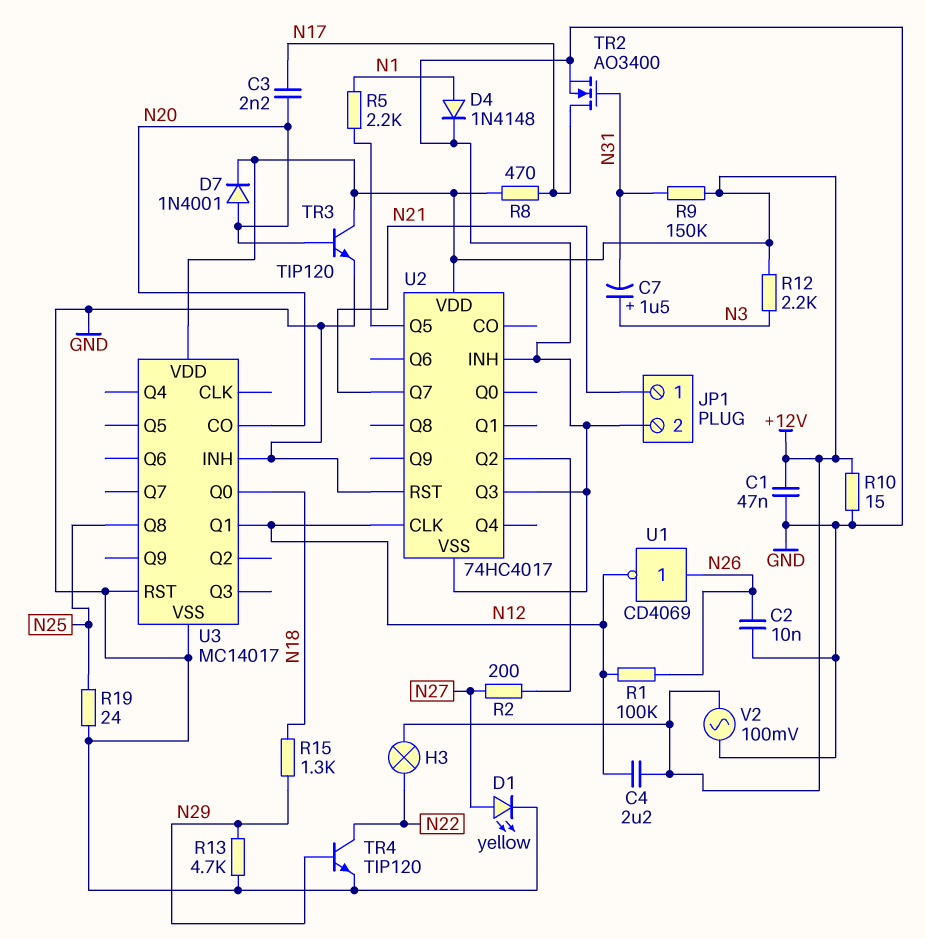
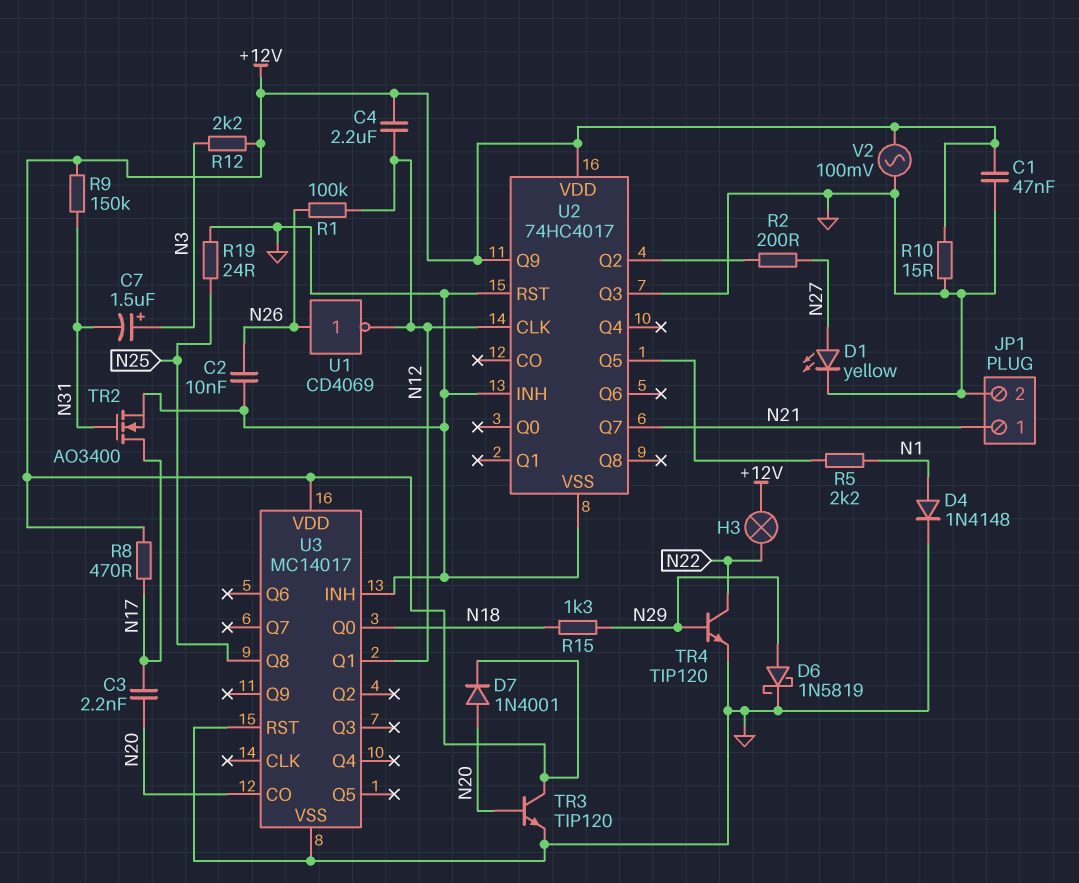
D6: none -> schottky 1N5819 (A N29, K GND)
R13: 4.7k (GND, N29) -> none
U2 pin Q9: none -> +12V

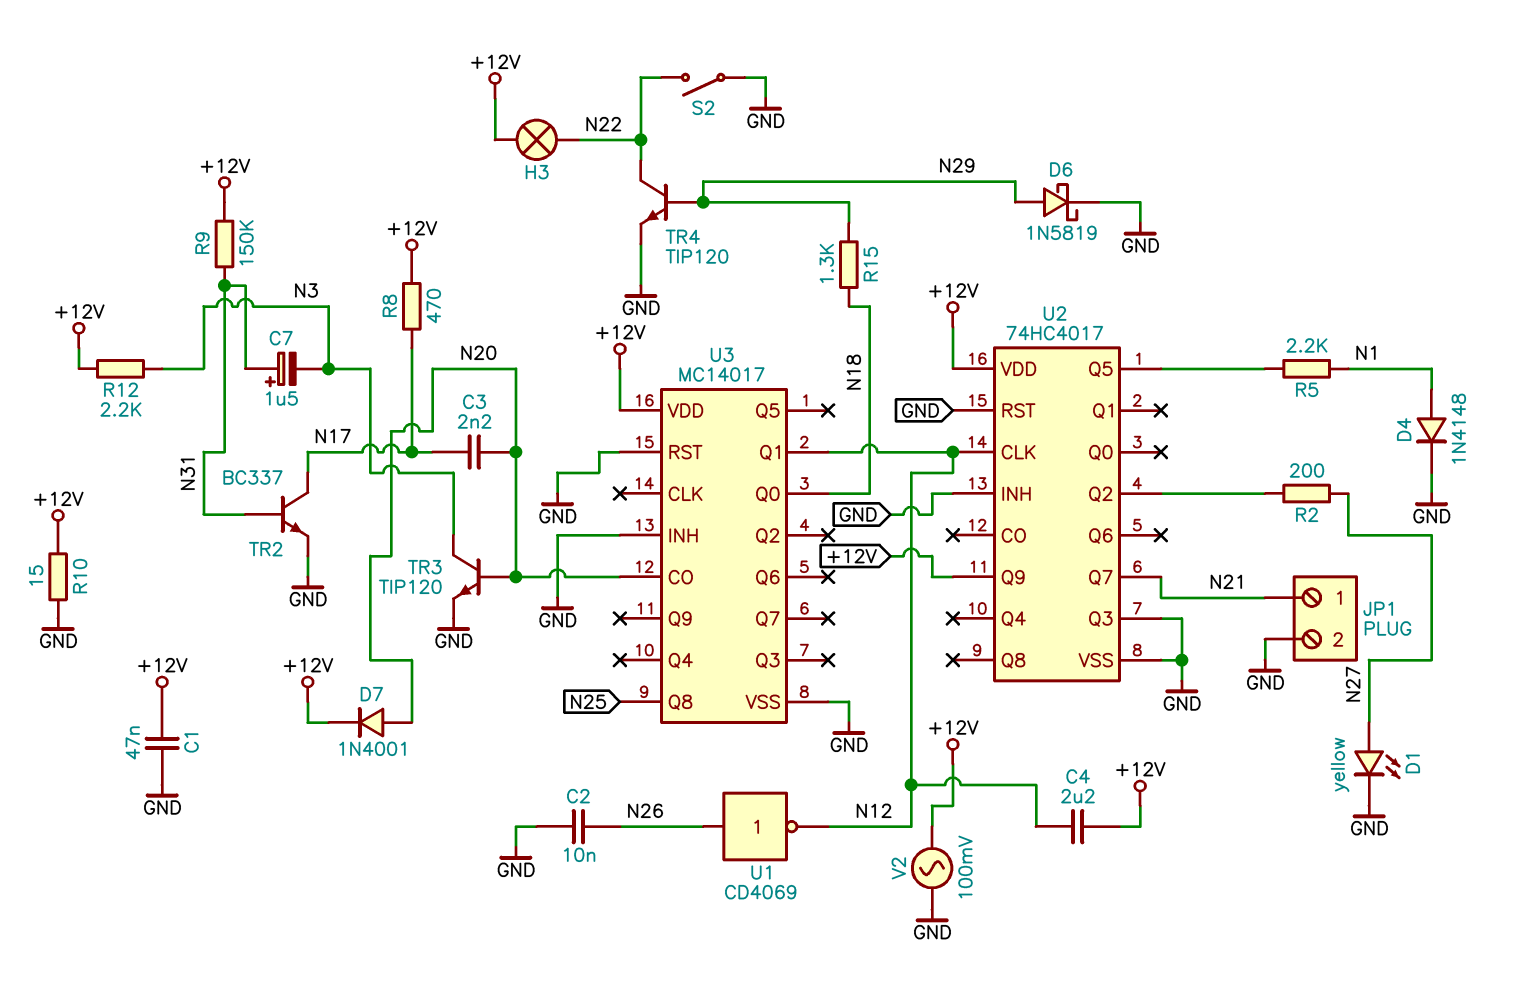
C7: 1.5uF (plus N3, minus N31) -> 1.5uF (plus N31, minus N3)
R1: 100k (N12, N26) -> none
R19: 24 (GND, N25) -> none
S2: none -> switch (GND, N22)
TR2: NMOS AO3400 (G N31, D N17, S GND) -> NPN BC337 (B N31, C N17, E GND)
TR3: NPN TIP120 (B N20, C +12V, E GND) -> NPN TIP120 (B N20, C N3, E GND)

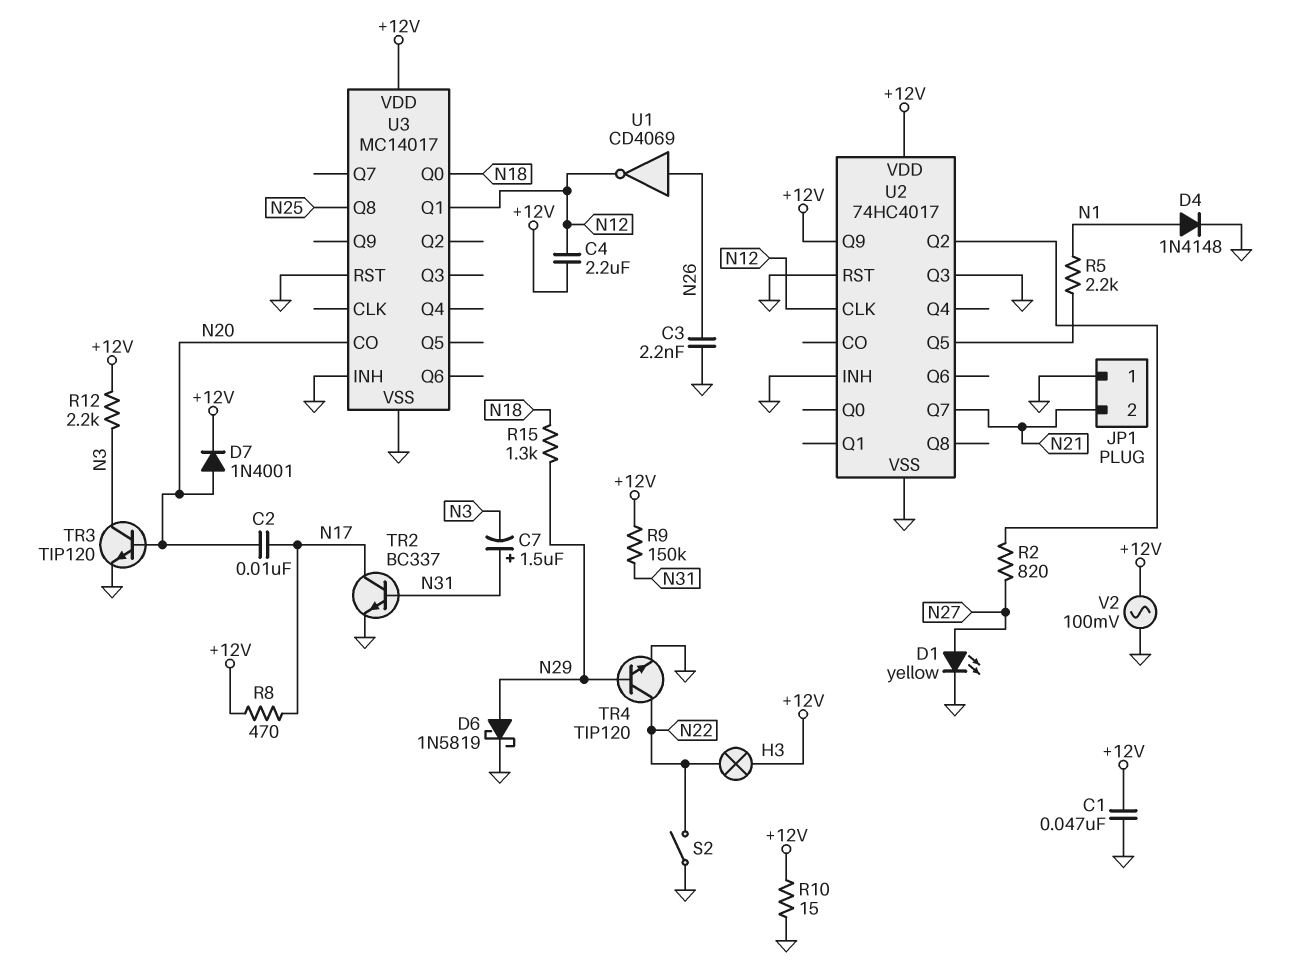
C2: 10nF (GND, N26) -> 10nF (N17, N20)
C3: 2.2nF (N17, N20) -> 2.2nF (GND, N26)
JP1 pin 1: N21 -> GND
JP1 pin 2: GND -> N21
R2: 200 (N27, U2/Q2) -> 820 (N27, U2/Q2)

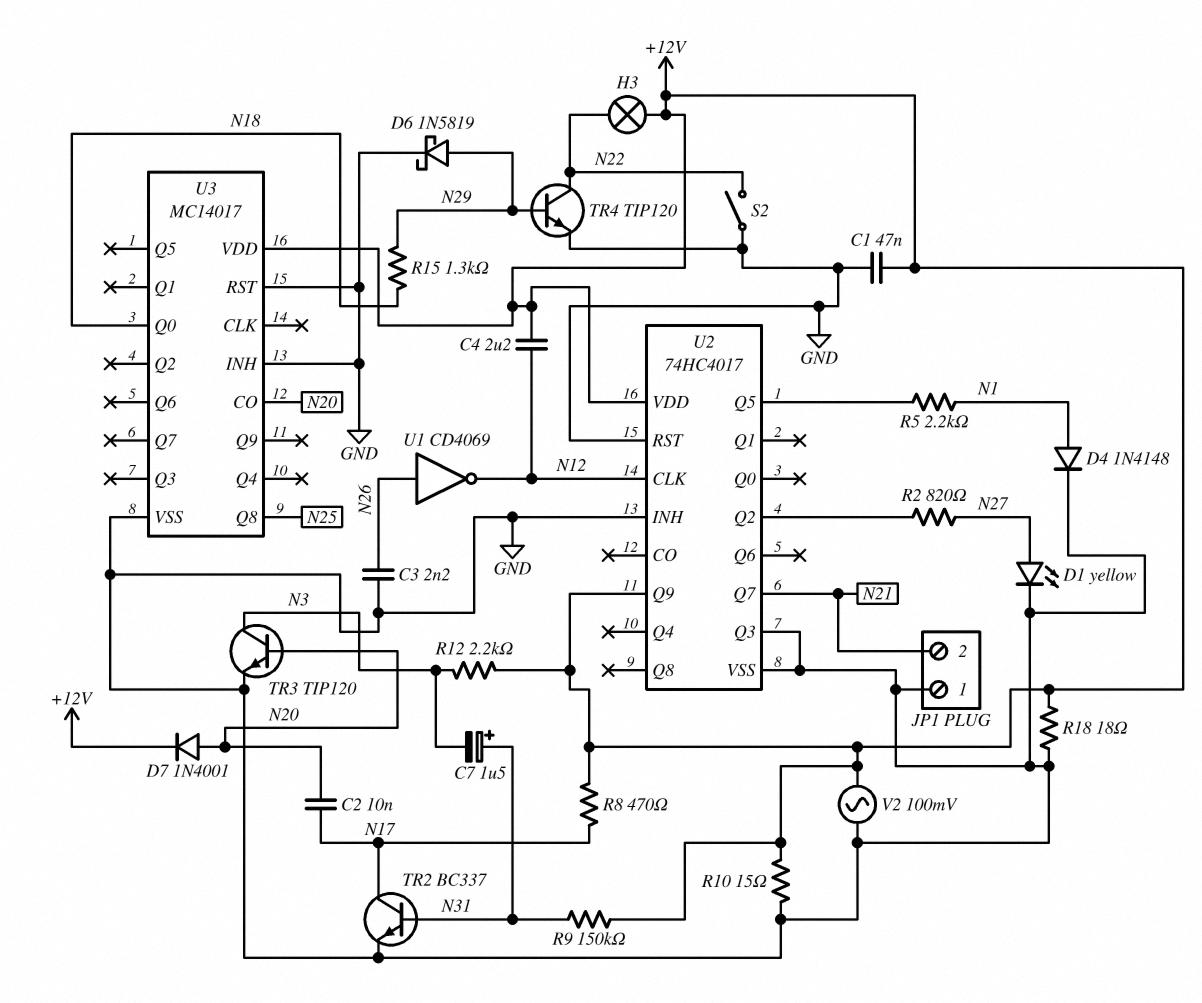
R18: none -> 18 (+12V, GND)
U3 pin Q1: N12 -> none

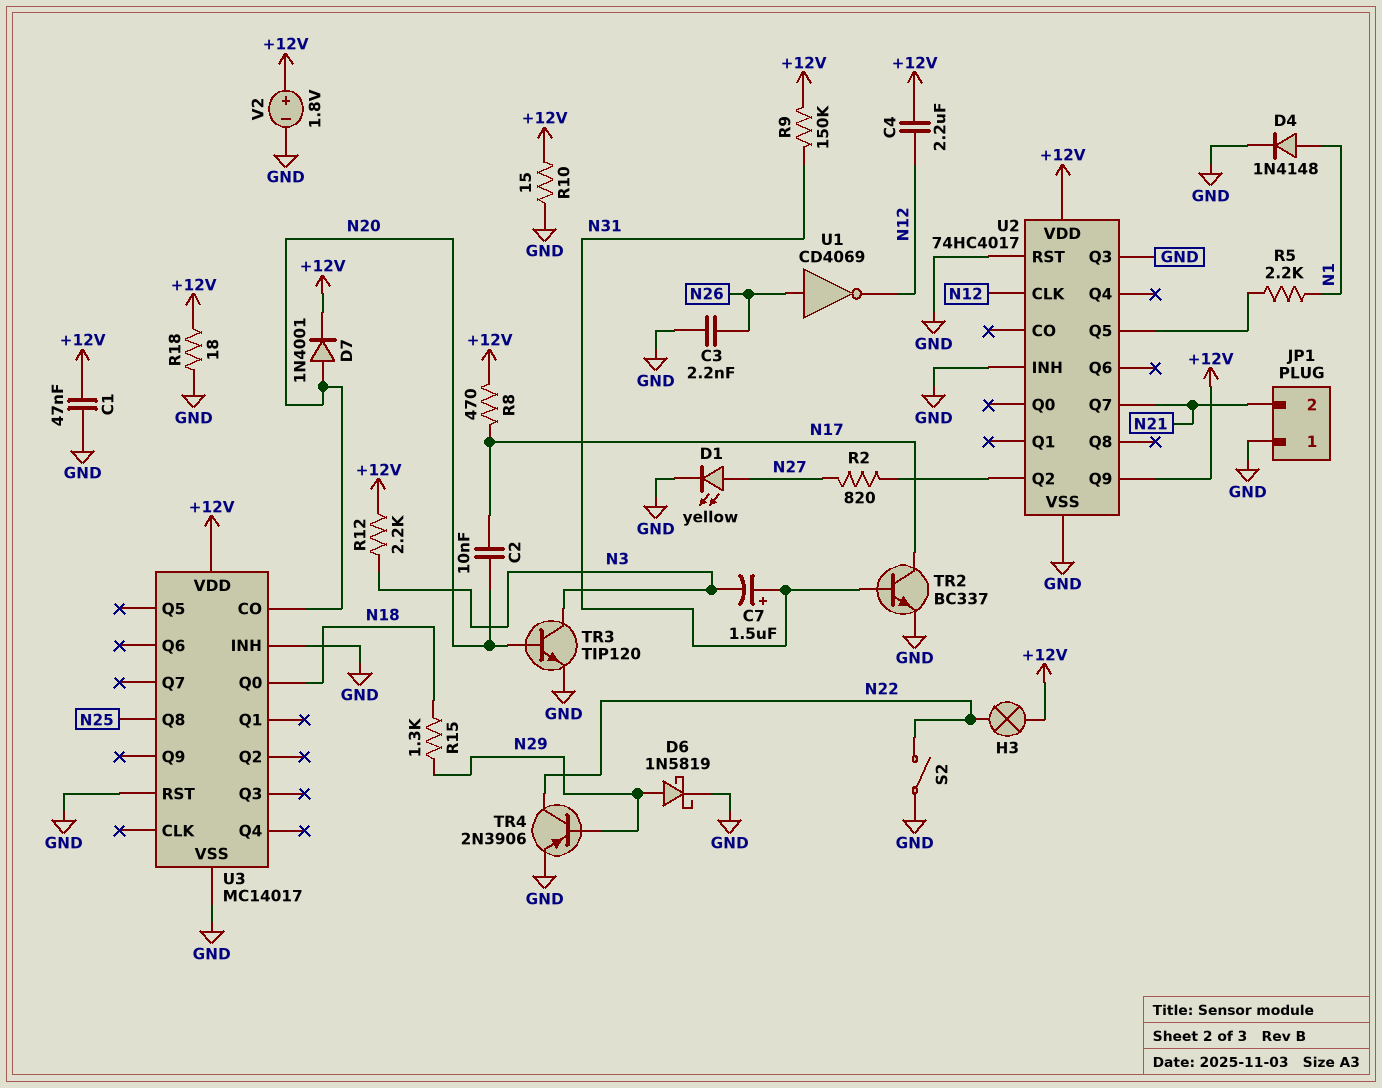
TR4: NPN TIP120 (B N29, C N22, E GND) -> PNP 2N3906 (B N29, C N22, E GND)
V2: AC 100mV (+12V, GND) -> 1.8V (plus +12V, minus GND)

